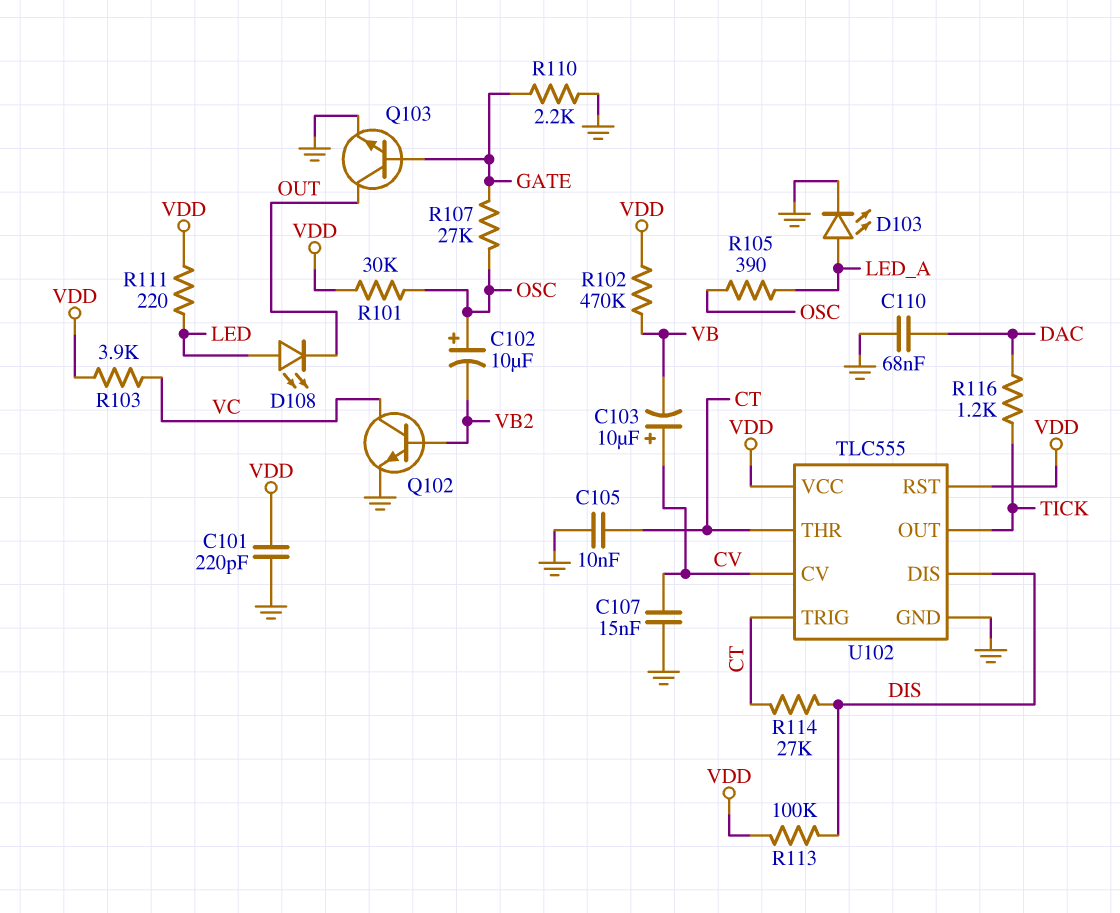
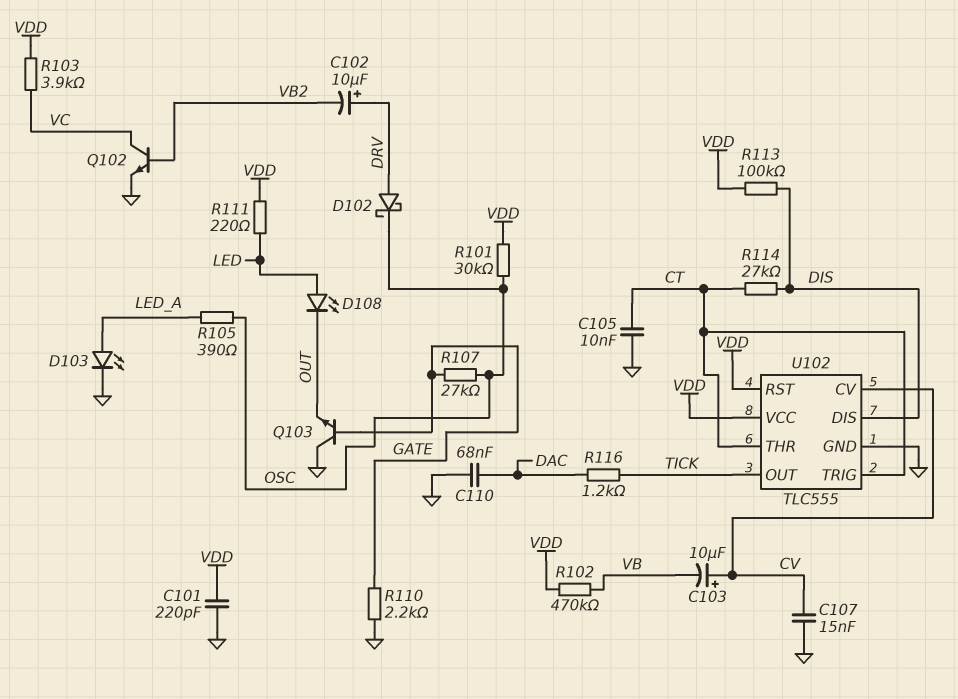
C102: 10uF (plus OSC, minus VB2) -> 10uF (plus DRV, minus VB2)
D102: none -> schottky (A DRV, K OSC)
Q103: NPN (B GATE, C OUT, E GND) -> NPN (B GATE, C GND, E OUT)

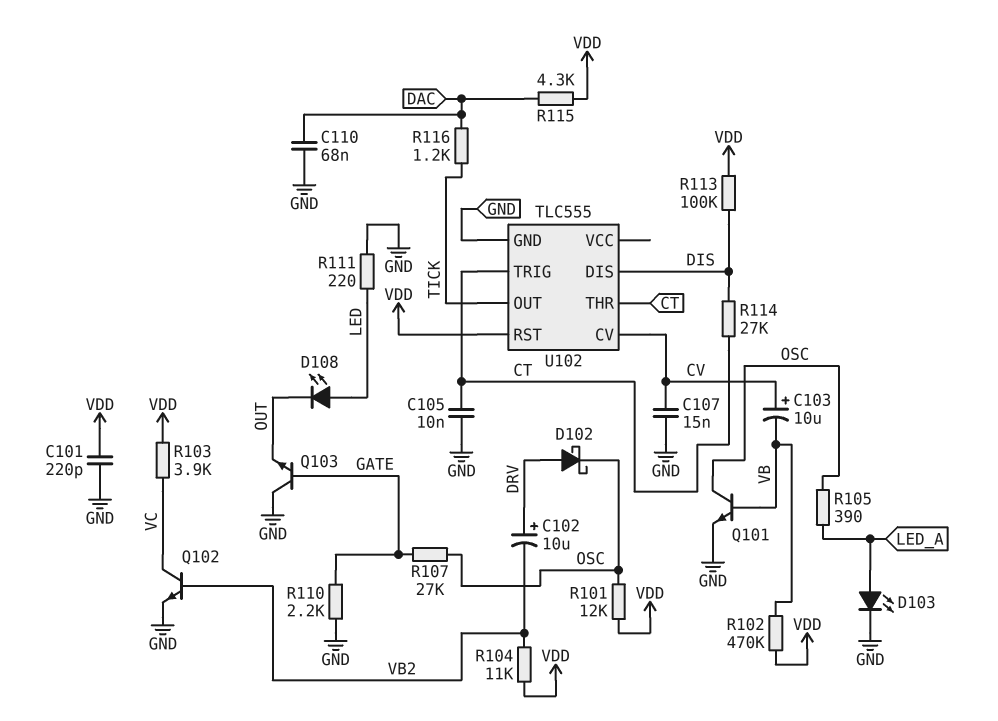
Q101: none -> NPN (B VB, C OSC, E GND)
R101: 30k (OSC, VDD) -> 12k (OSC, VDD)
R104: none -> 11k (VB2, VDD)
R111: 220 (LED, VDD) -> 220 (GND, LED)
R115: none -> 4.3k (DAC, VDD)
U102 pin VCC: VDD -> none

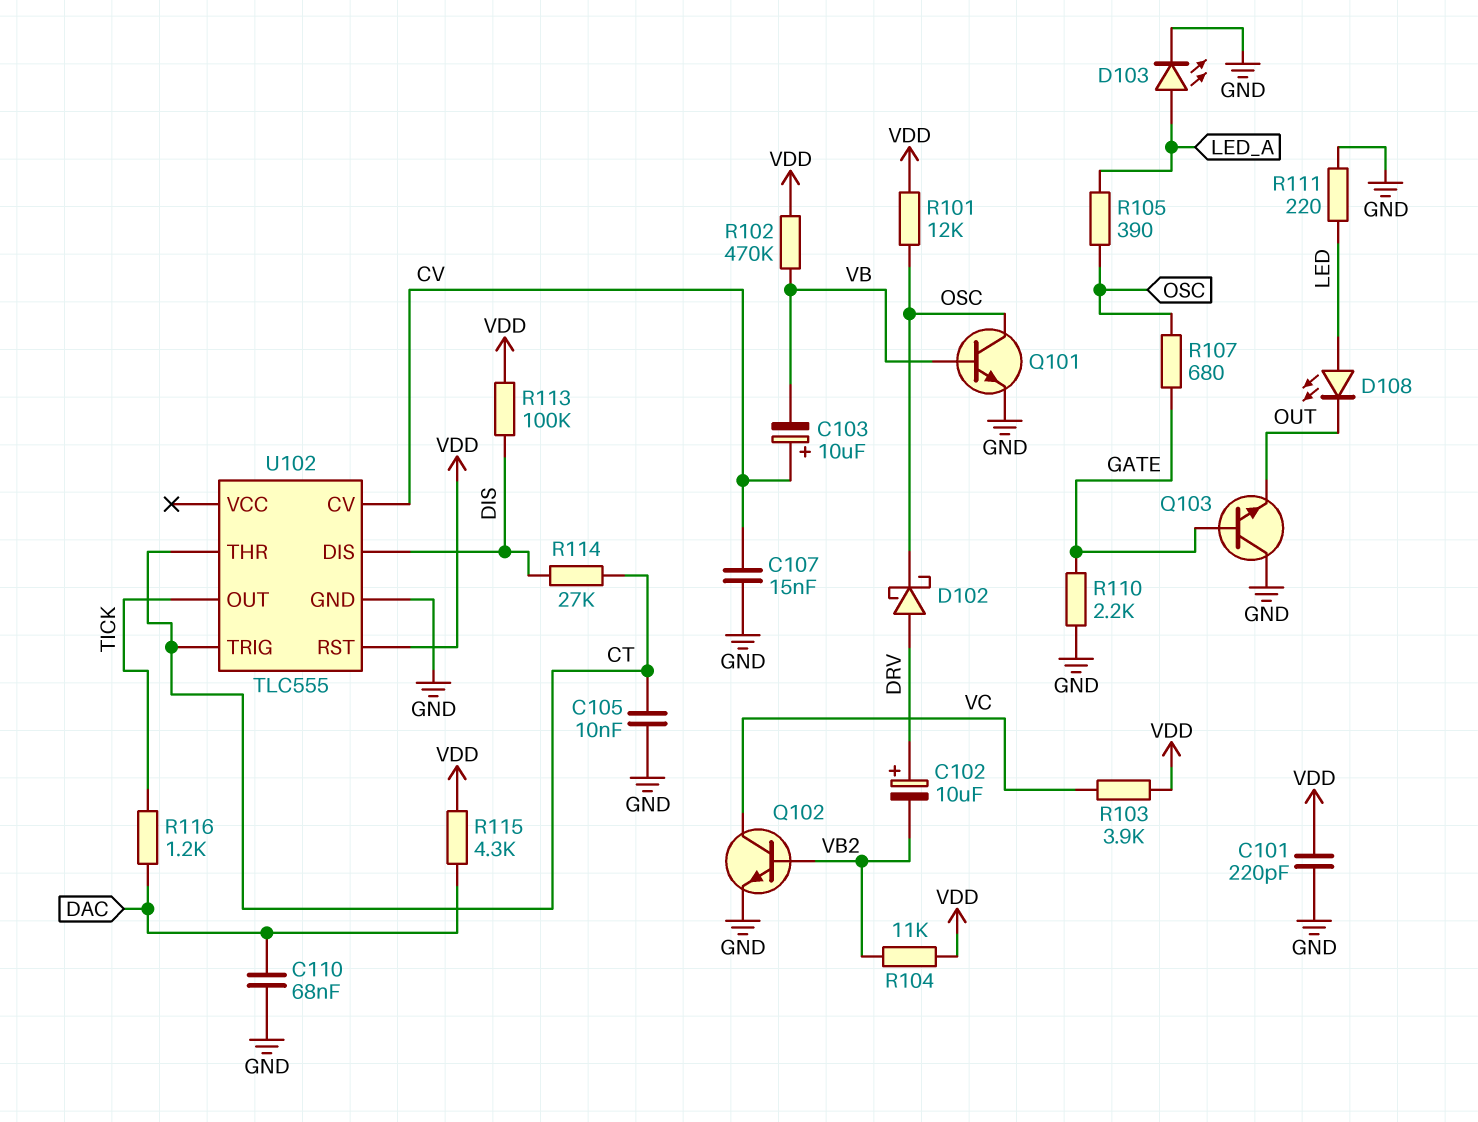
R107: 27k (GATE, OSC) -> 680 (GATE, OSC)

